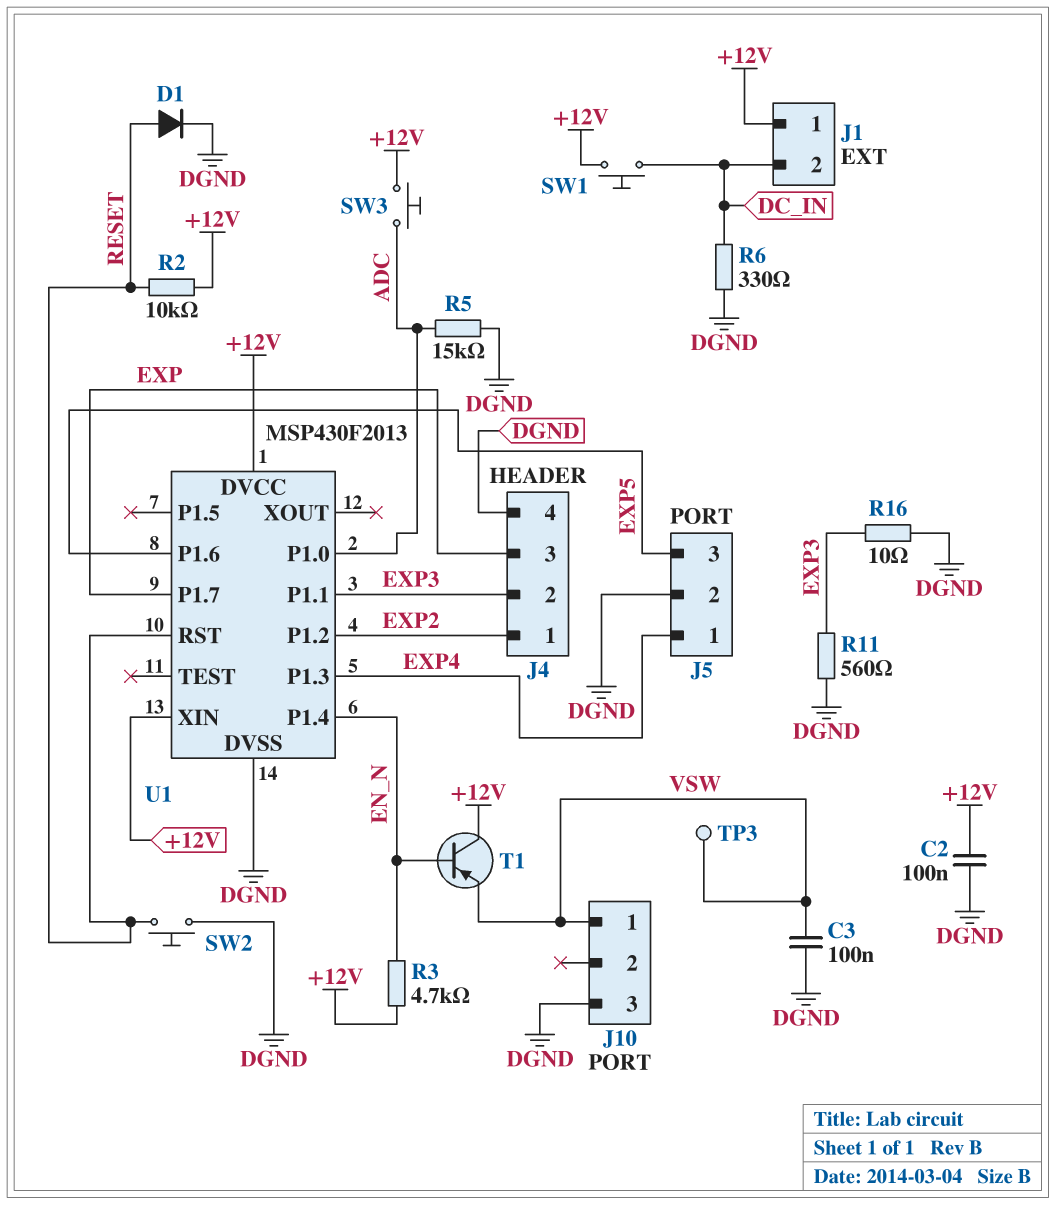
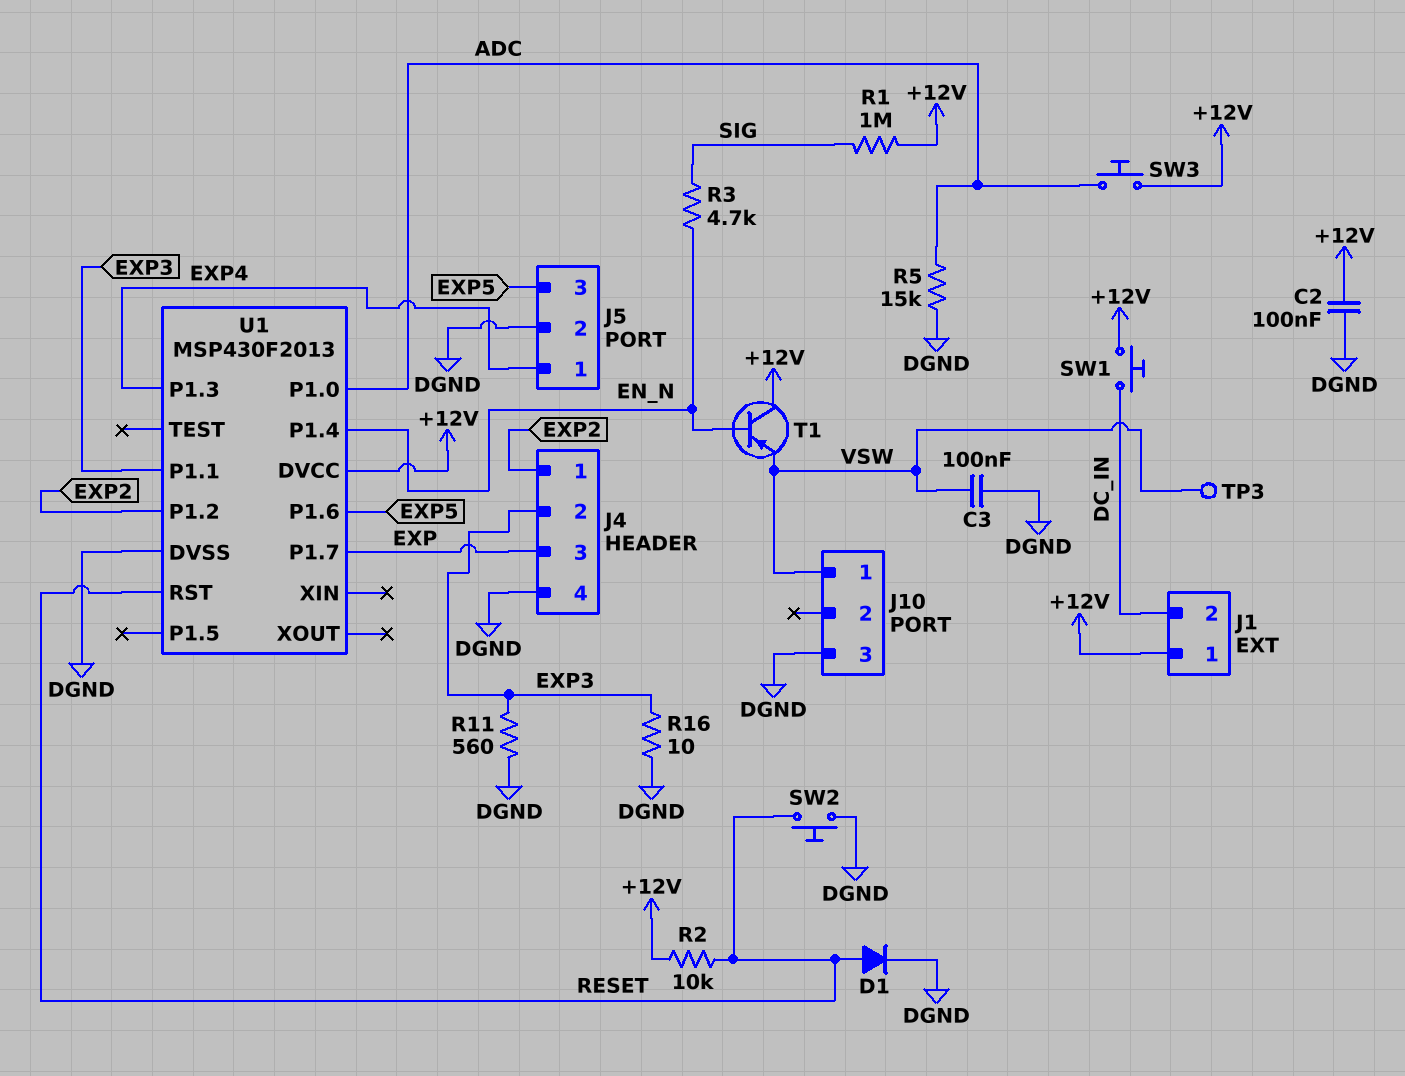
R1: none -> 1M (+12V, SIG)
R3: 4.7k (+12V, EN_N) -> 4.7k (EN_N, SIG)
R6: 330 (DC_IN, DGND) -> none
U1 pin XIN: +12V -> none

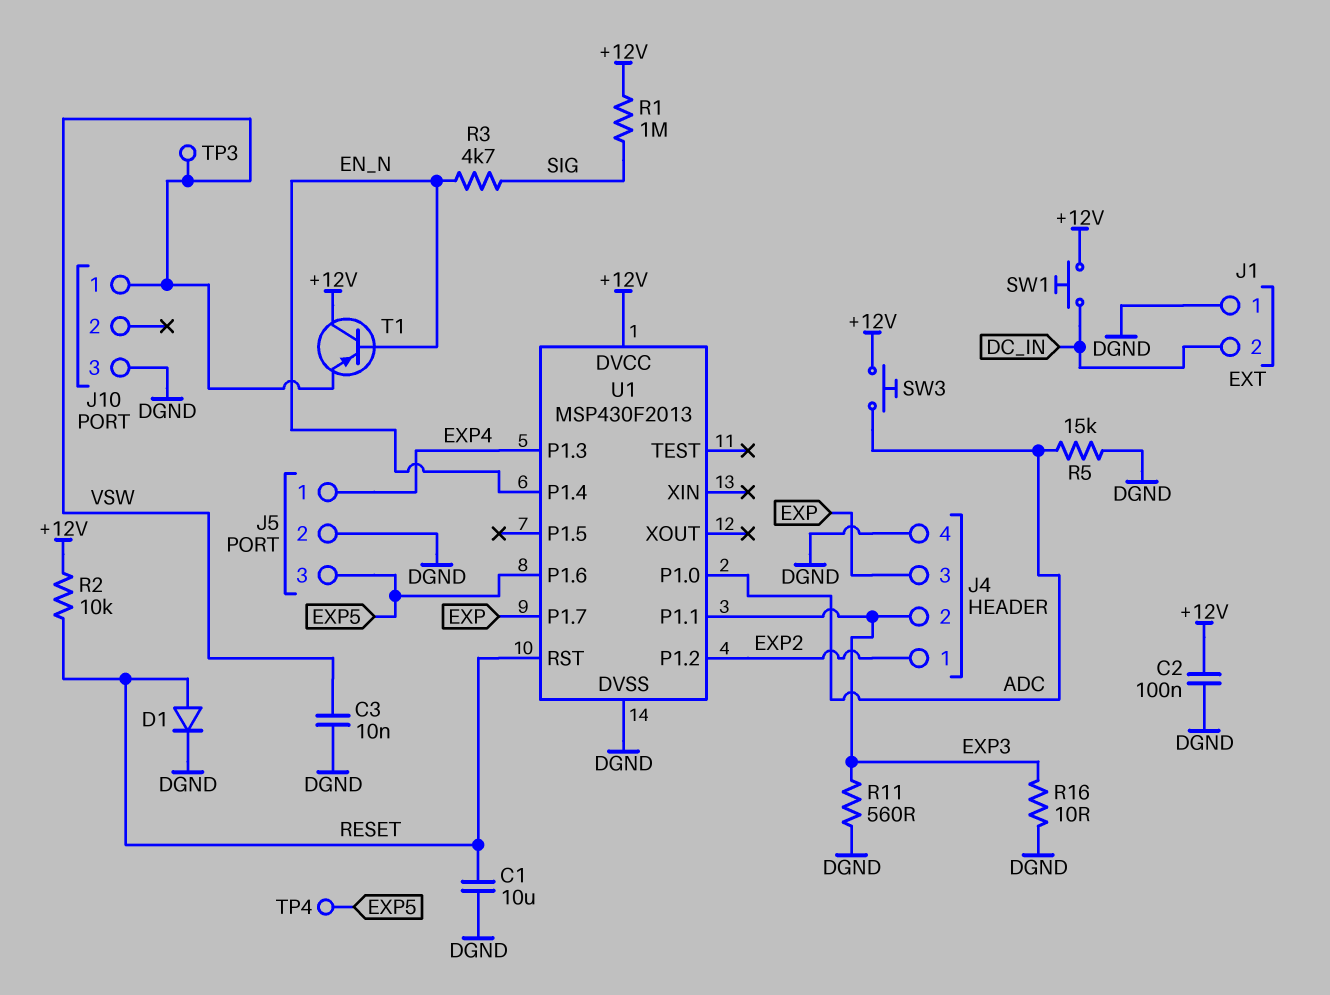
C1: none -> 10uF (DGND, RESET)
C3: 100nF (DGND, VSW) -> 10nF (DGND, VSW)
J1 pin 1: +12V -> DGND
SW2: button (DGND, RESET) -> none
TP4: none -> test point (EXP5)

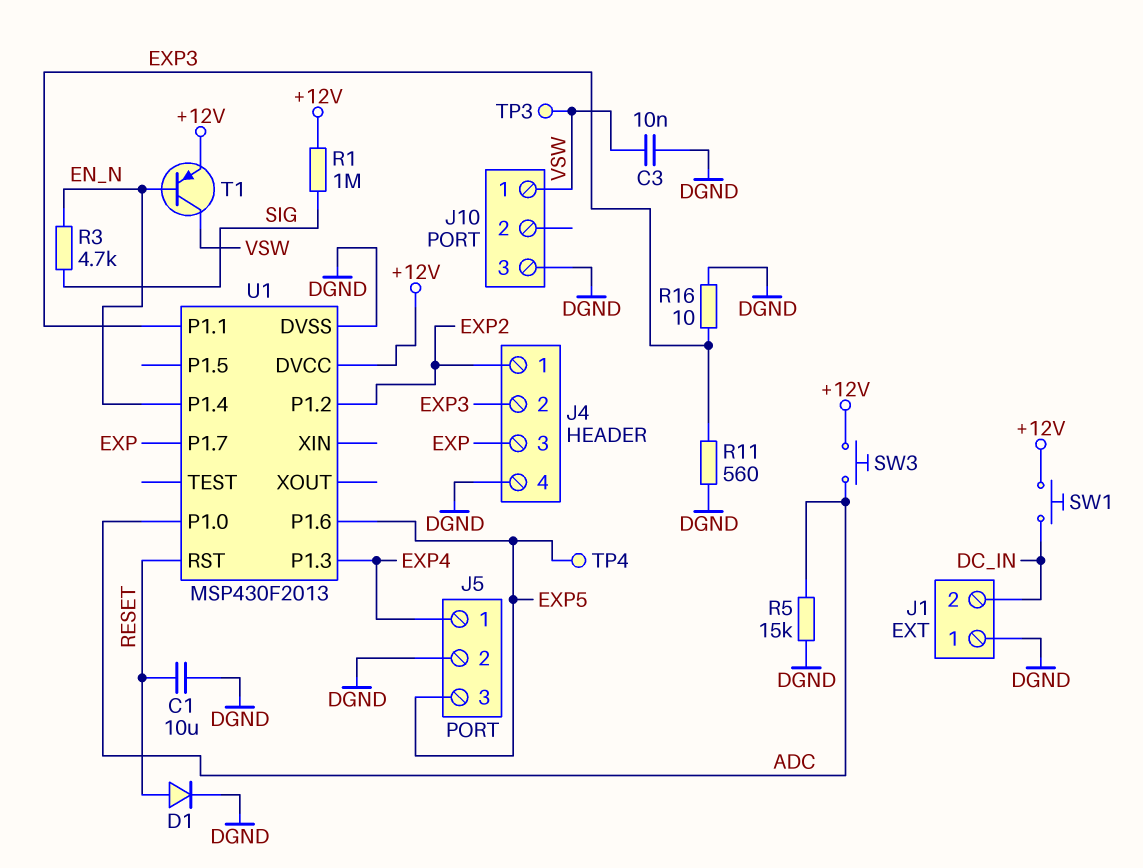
C2: 100nF (+12V, DGND) -> none
R2: 10k (+12V, RESET) -> none
T1: PNP (B EN_N, C +12V, E VSW) -> PNP (B EN_N, C VSW, E +12V)

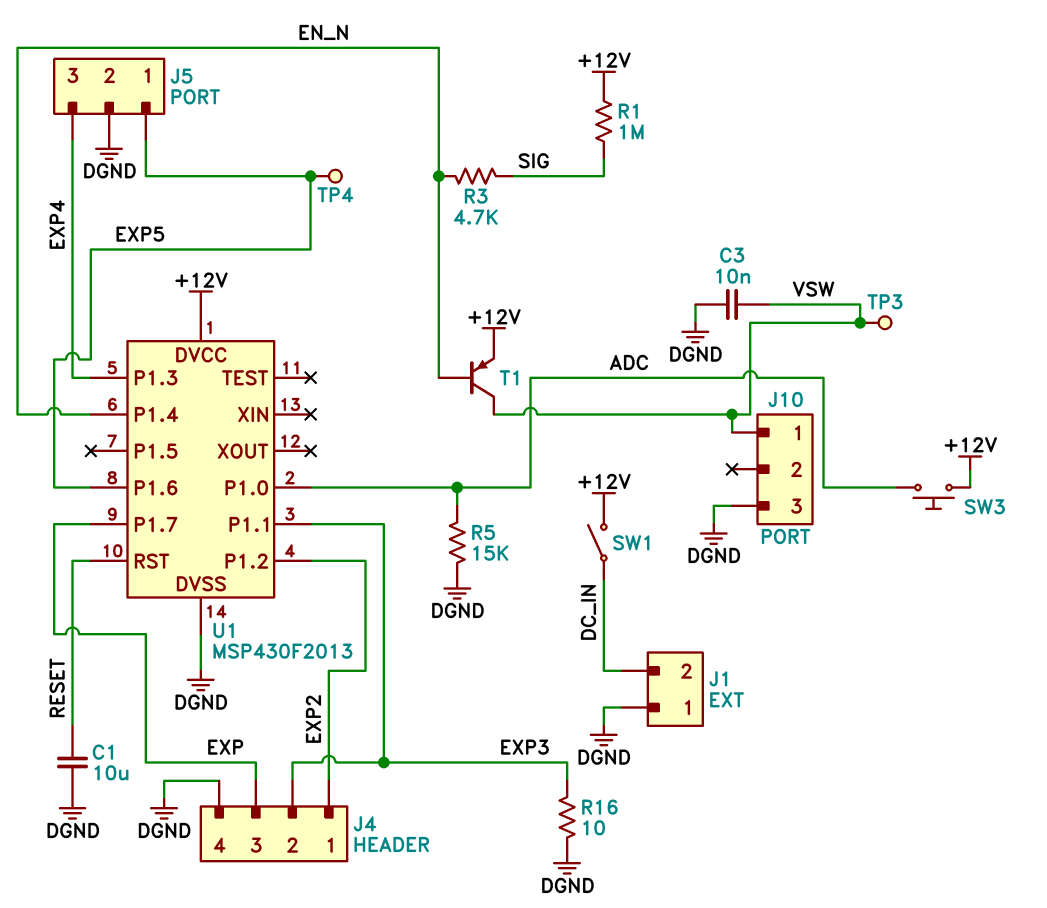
D1: diode (A RESET, K DGND) -> none
J5 pin 1: EXP4 -> EXP5
J5 pin 3: EXP5 -> EXP4
R11: 560 (DGND, EXP3) -> none
SW1: button (+12V, DC_IN) -> switch (+12V, DC_IN)

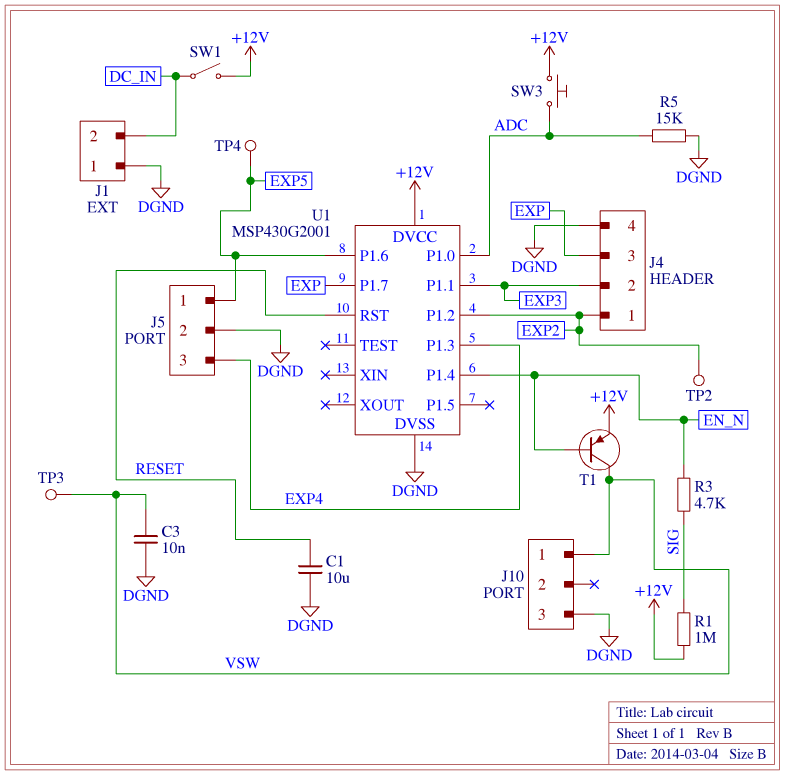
R16: 10 (DGND, EXP3) -> none
TP2: none -> test point (EXP2)
U1: MSP430F2013 -> MSP430G2001

